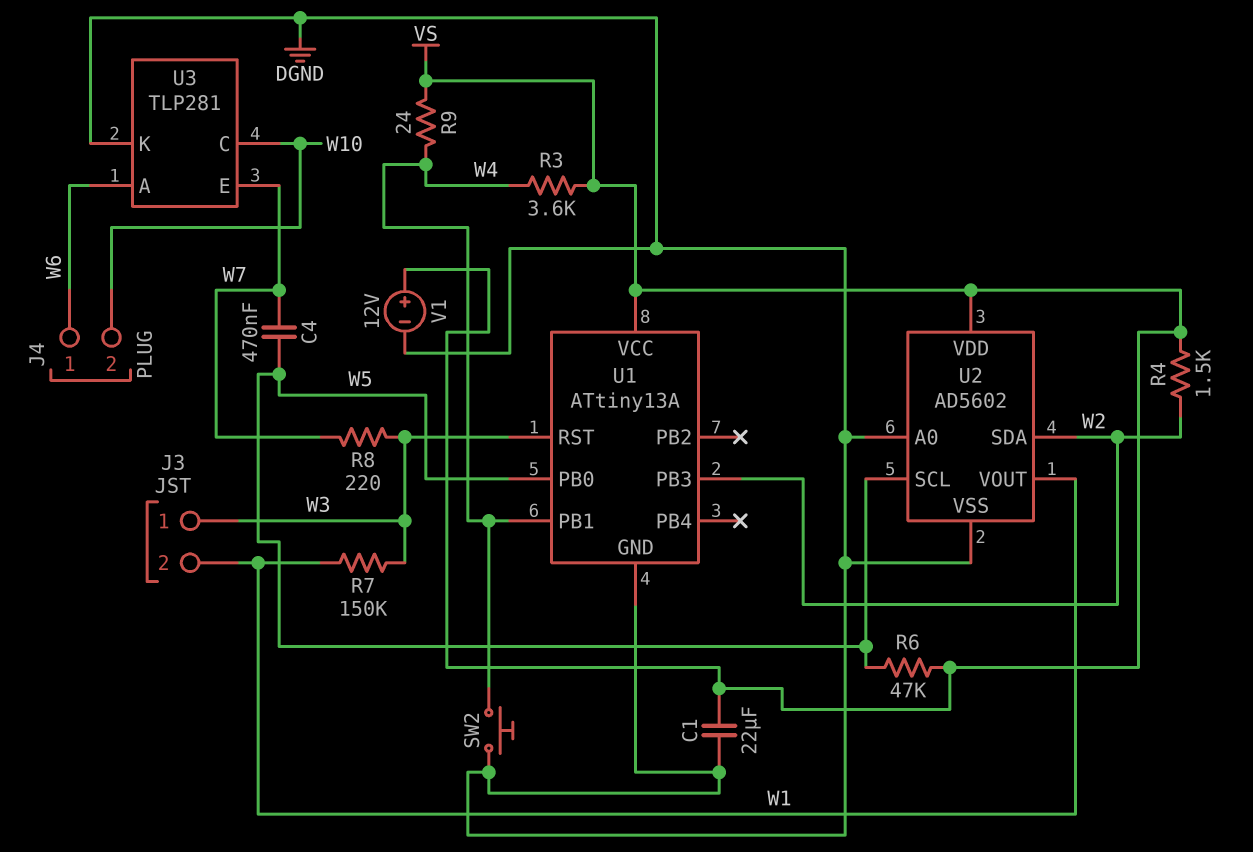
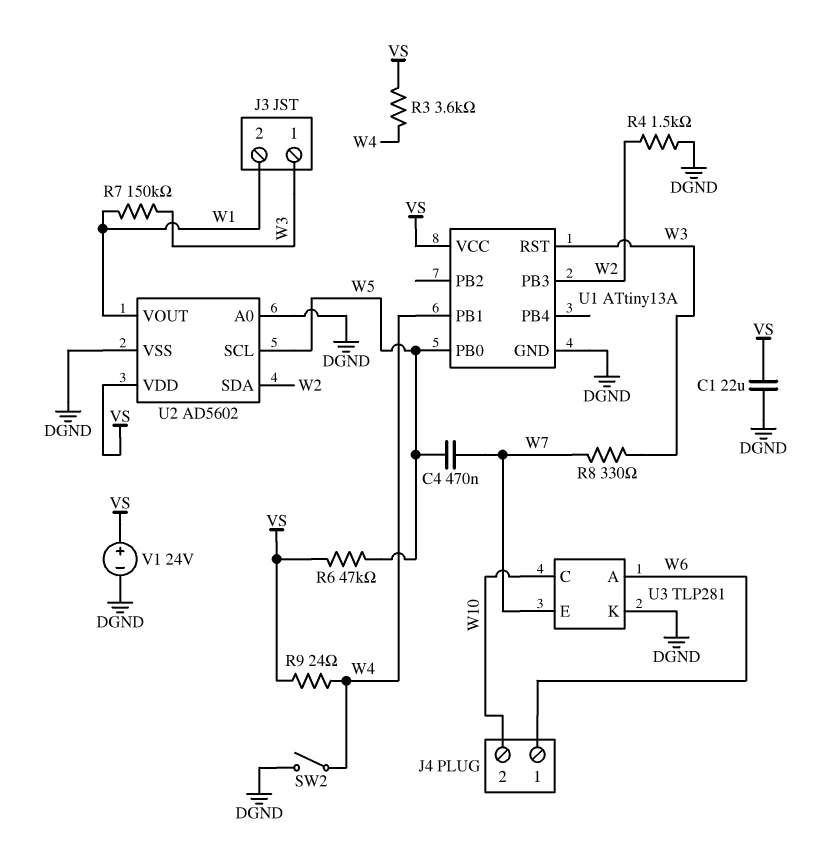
R4: 1.5k (VS, W2) -> 1.5k (DGND, W2)
R8: 220 (W3, W7) -> 330 (W3, W7)
SW2: button (DGND, W4) -> switch (DGND, W4)
V1: 12V (plus VS, minus DGND) -> 24V (plus VS, minus DGND)

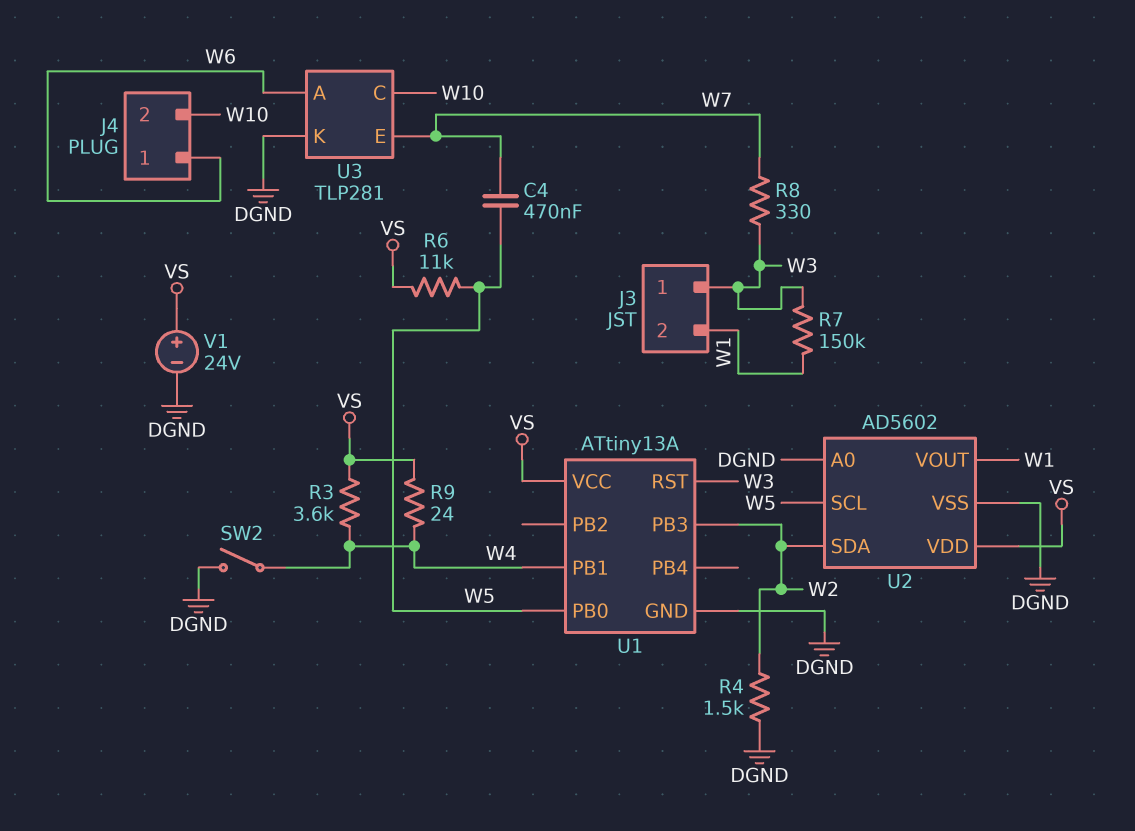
C1: 22uF (DGND, VS) -> none
R6: 47k (VS, W5) -> 11k (VS, W5)

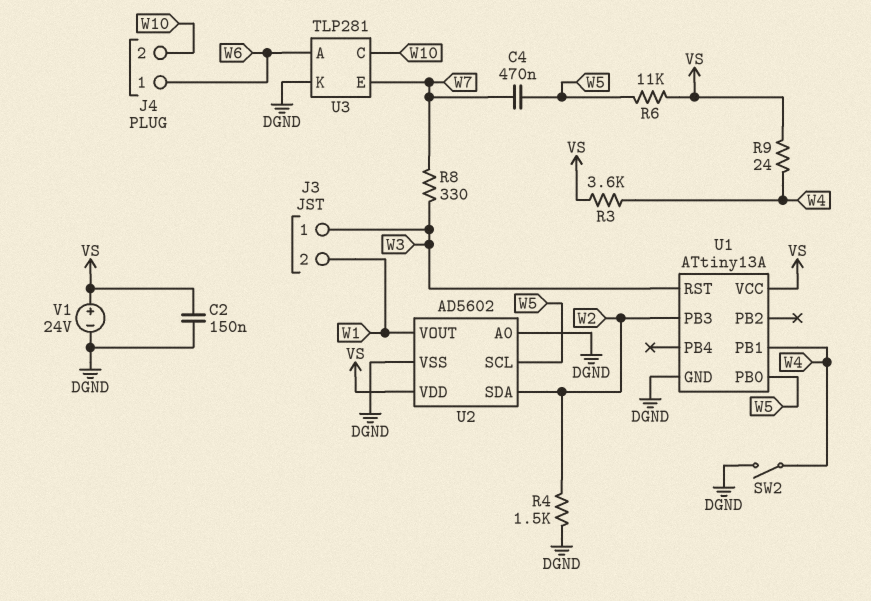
C2: none -> 150nF (DGND, VS)
R7: 150k (W1, W3) -> none

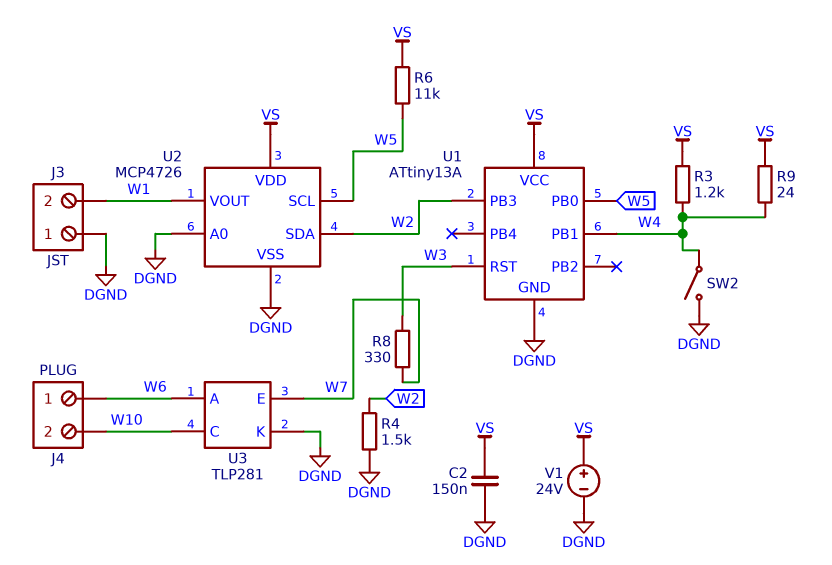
C4: 470nF (W5, W7) -> none
J3 pin 1: W3 -> DGND
R3: 3.6k (VS, W4) -> 1.2k (VS, W4)
U2: AD5602 -> MCP4726

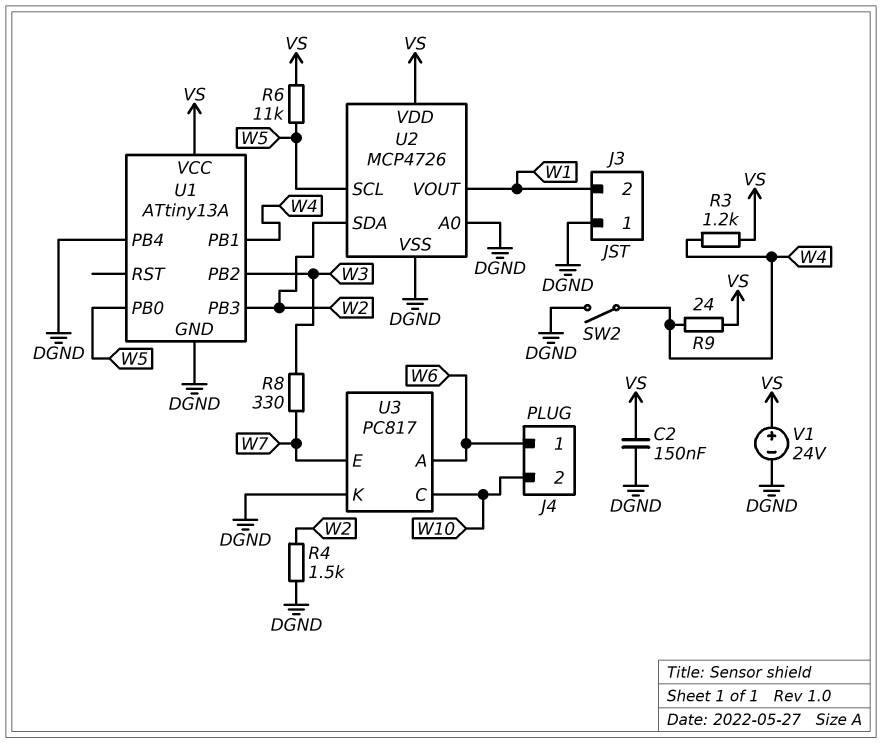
U1 pin PB2: none -> W3
U1 pin PB4: none -> DGND
U1 pin RST: W3 -> none
U3: TLP281 -> PC817

